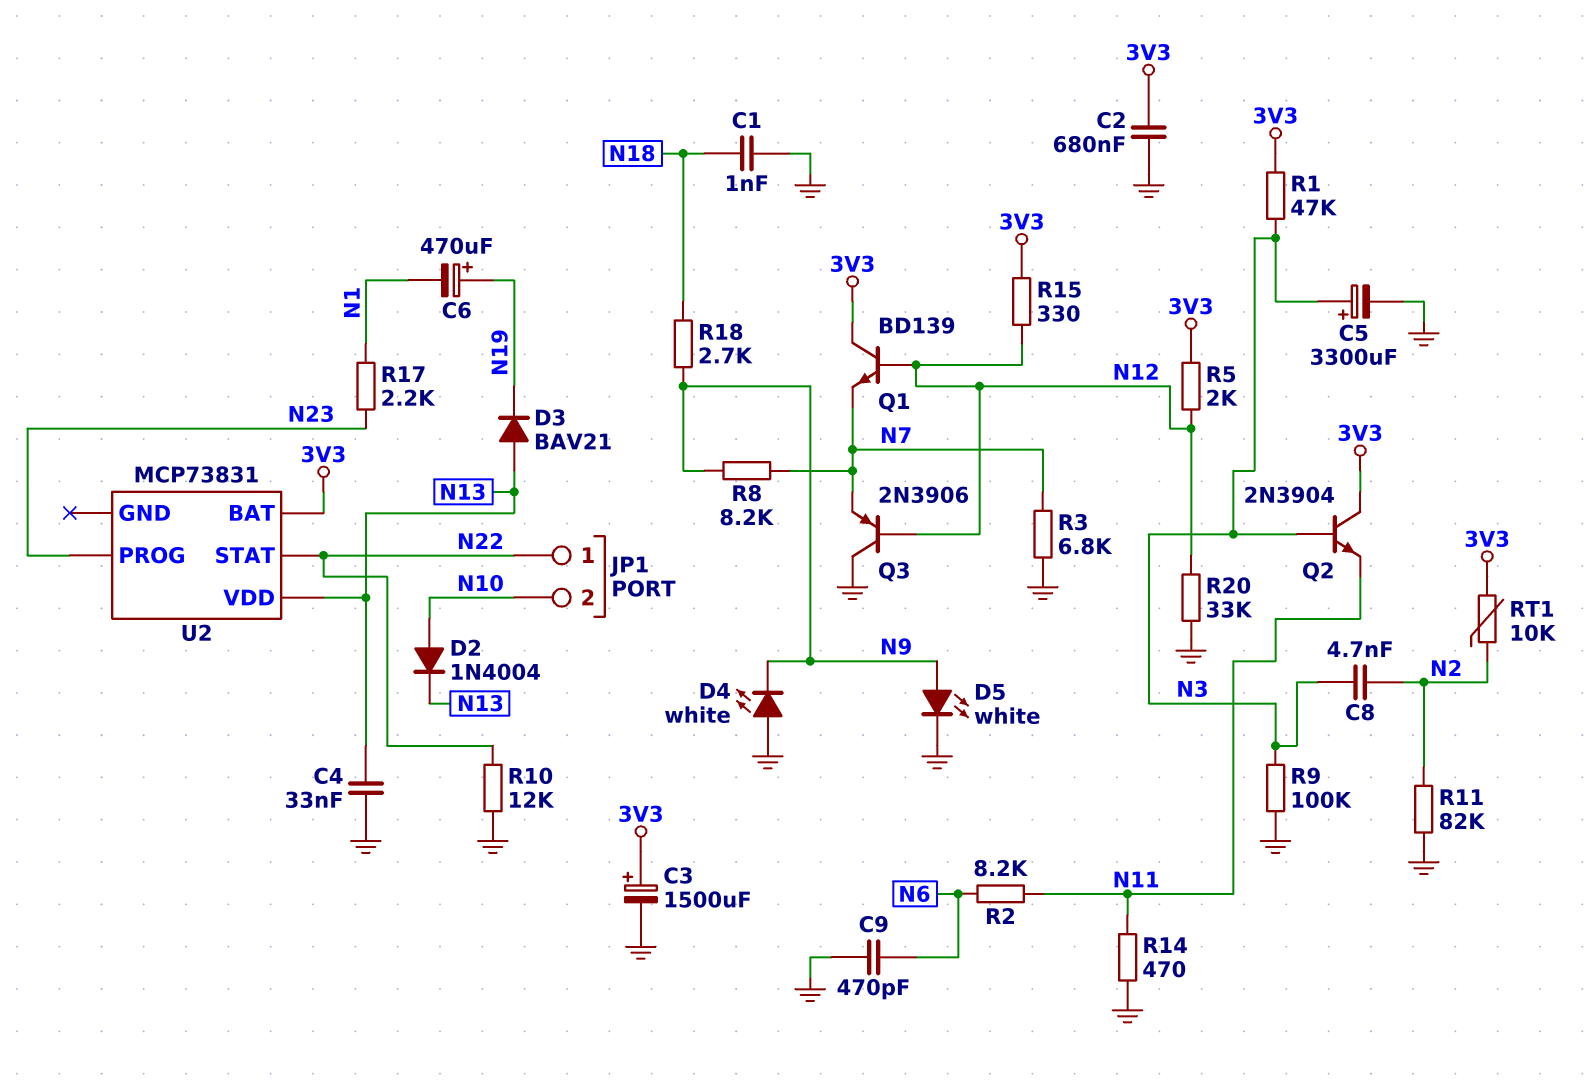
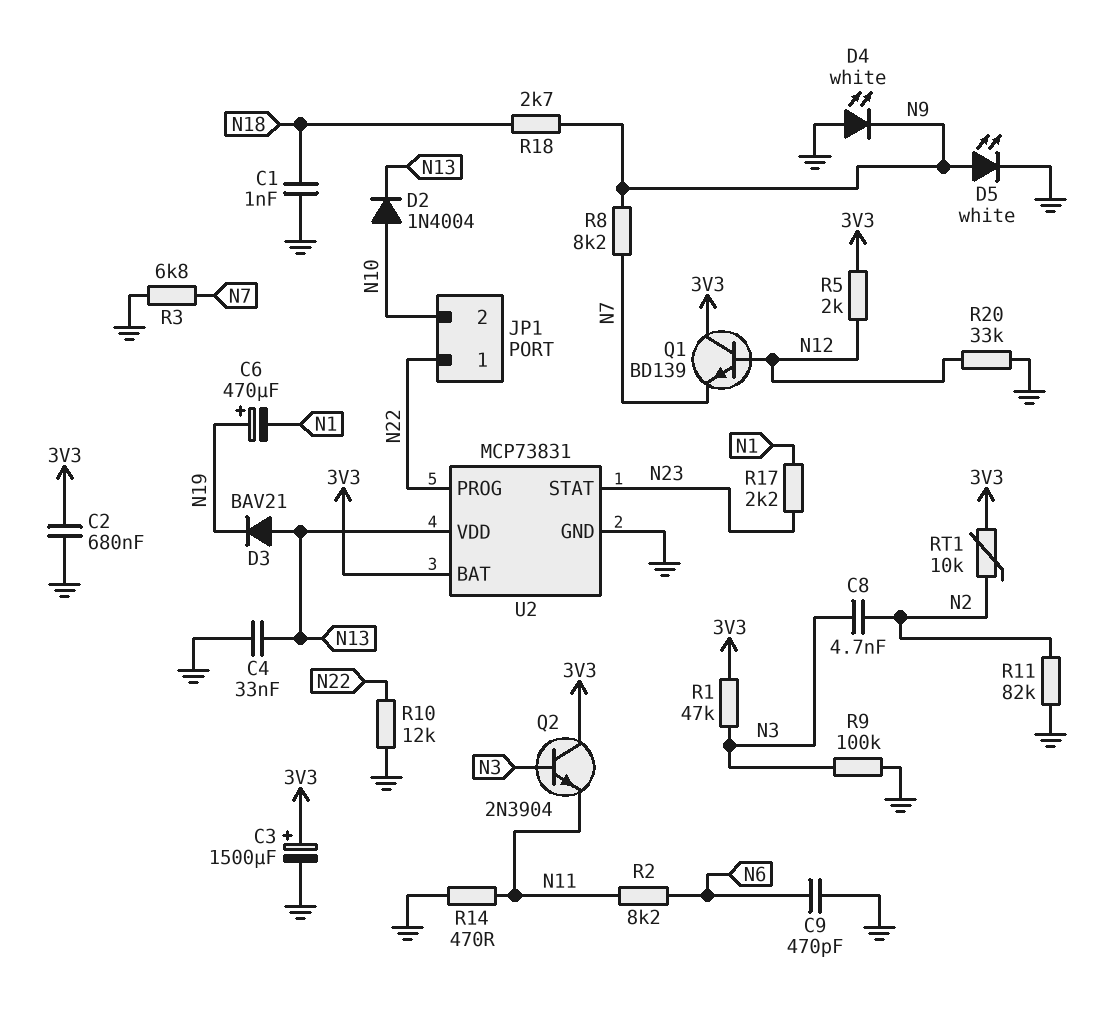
C5: 3300uF (plus N3, minus GND) -> none
Q3: PNP 2N3906 (B N12, C GND, E N7) -> none
R15: 330 (3V3, N12) -> none
U2 pin GND: none -> GND
U2 pin PROG: N23 -> N22
U2 pin STAT: N22 -> N23

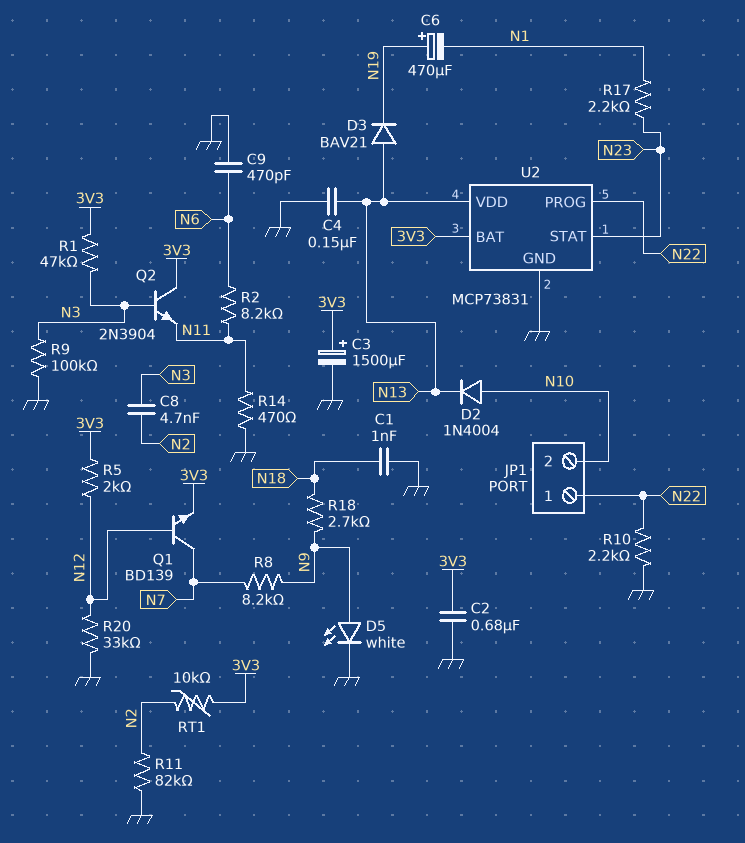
C4: 33nF (GND, N13) -> 150nF (GND, N13)
D4: LED white (A GND, K N9) -> none
Q1: NPN BD139 (B N12, C 3V3, E N7) -> NPN BD139 (B N12, C N7, E 3V3)
R3: 6.8k (GND, N7) -> none
R10: 12k (GND, N22) -> 2.2k (GND, N22)

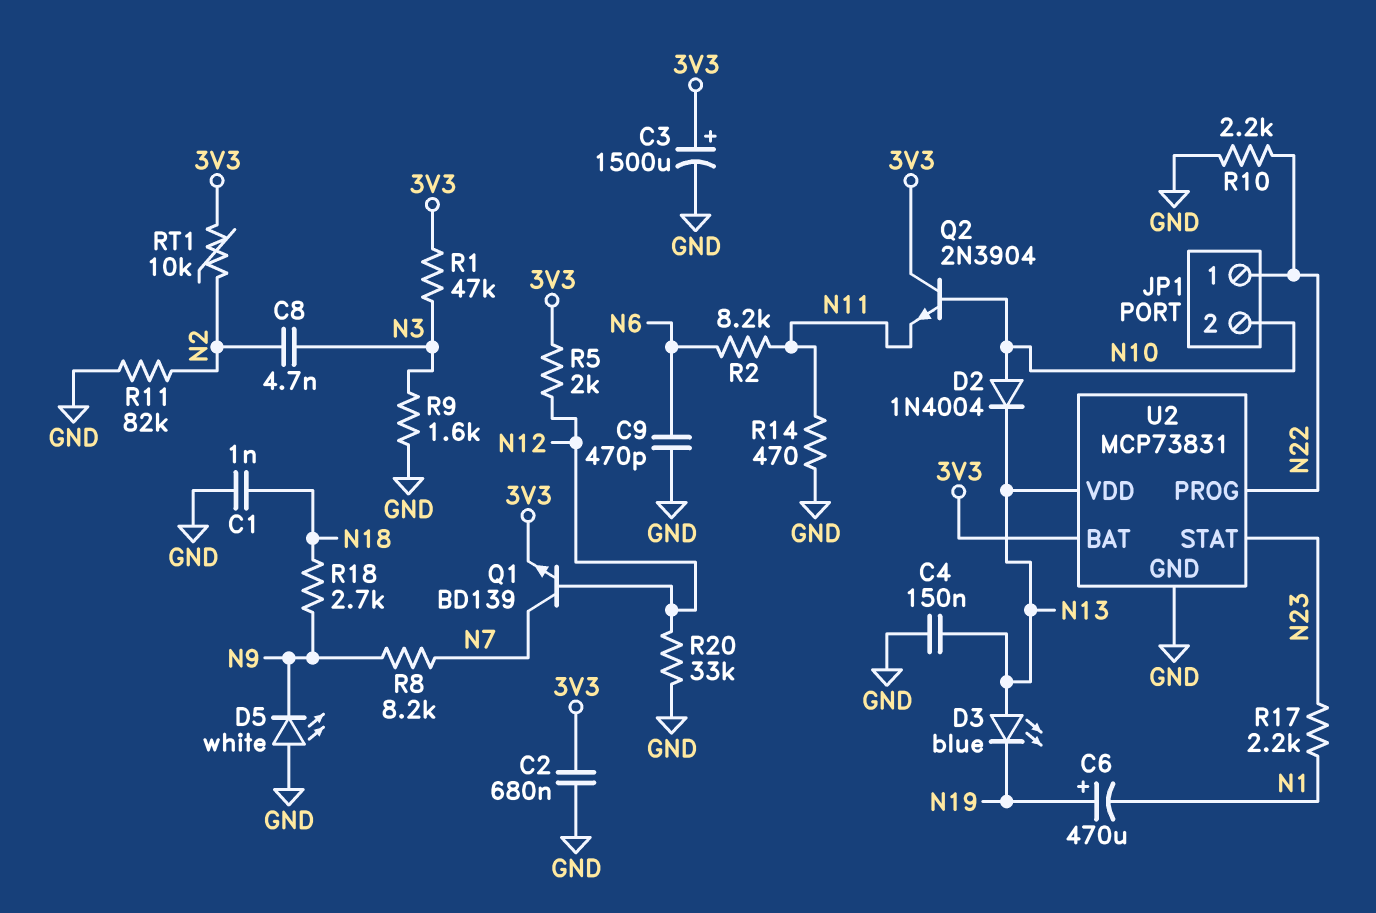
D3: diode BAV21 (A N13, K N19) -> LED blue (A N13, K N19)
D5: LED white (A N9, K GND) -> LED white (A GND, K N9)
Q2: NPN 2N3904 (B N3, C 3V3, E N11) -> NPN 2N3904 (B N10, C 3V3, E N11)
R9: 100k (GND, N3) -> 1.6k (GND, N3)

